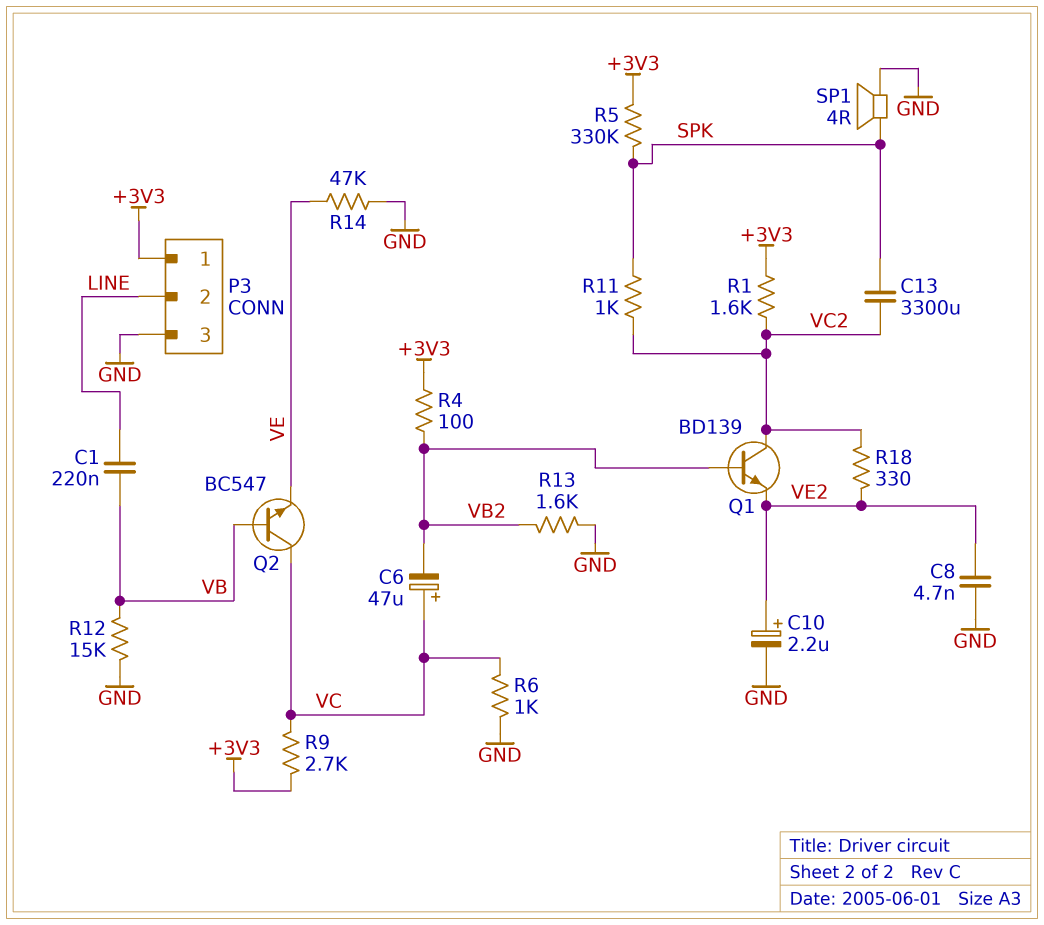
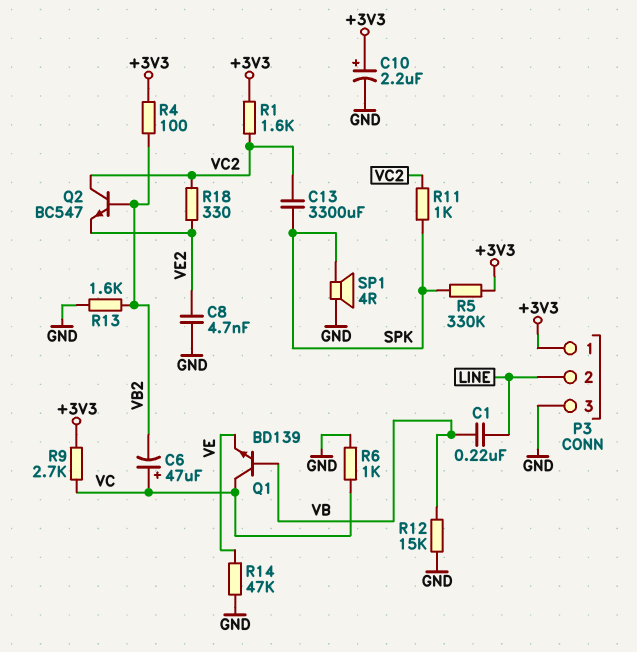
C10: 2.2uF (plus VE2, minus GND) -> 2.2uF (plus +3V3, minus GND)
Q1: NPN BD139 (B VB2, C VC2, E VE2) -> NPN BD139 (B VB, C VC, E VE)
Q2: NPN BC547 (B VB, C VC, E VE) -> NPN BC547 (B VB2, C VC2, E VE2)

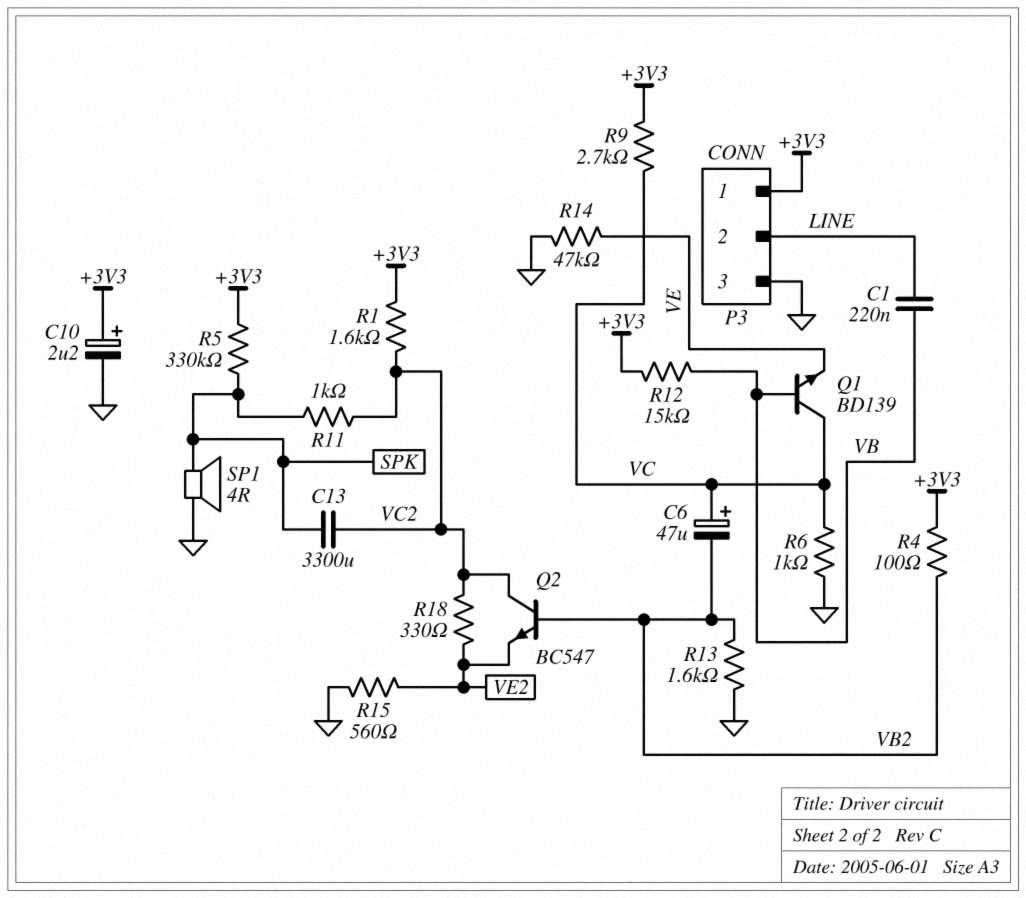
C8: 4.7nF (GND, VE2) -> none
R12: 15k (GND, VB) -> 15k (+3V3, VB)
R15: none -> 560 (GND, VE2)

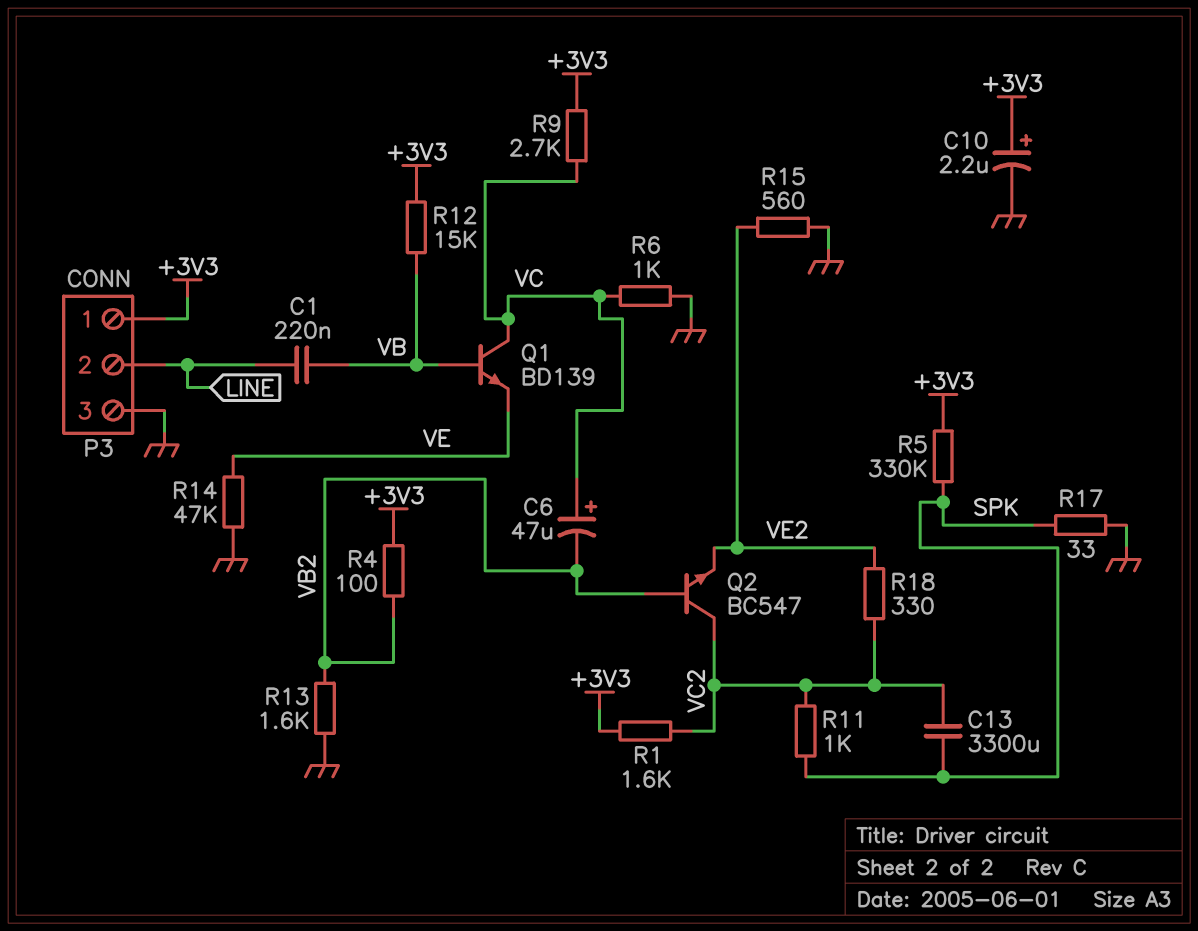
R17: none -> 33 (GND, SPK)
SP1: speaker 4R (GND, SPK) -> none

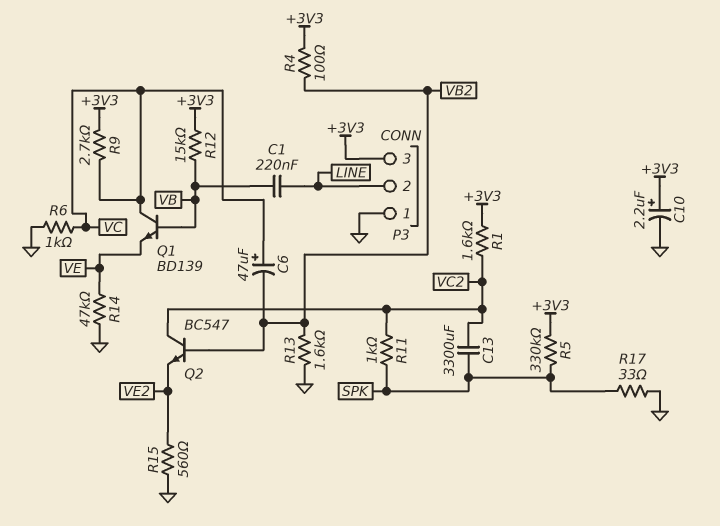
P3 pin 1: +3V3 -> GND
P3 pin 3: GND -> +3V3
R18: 330 (VC2, VE2) -> none

